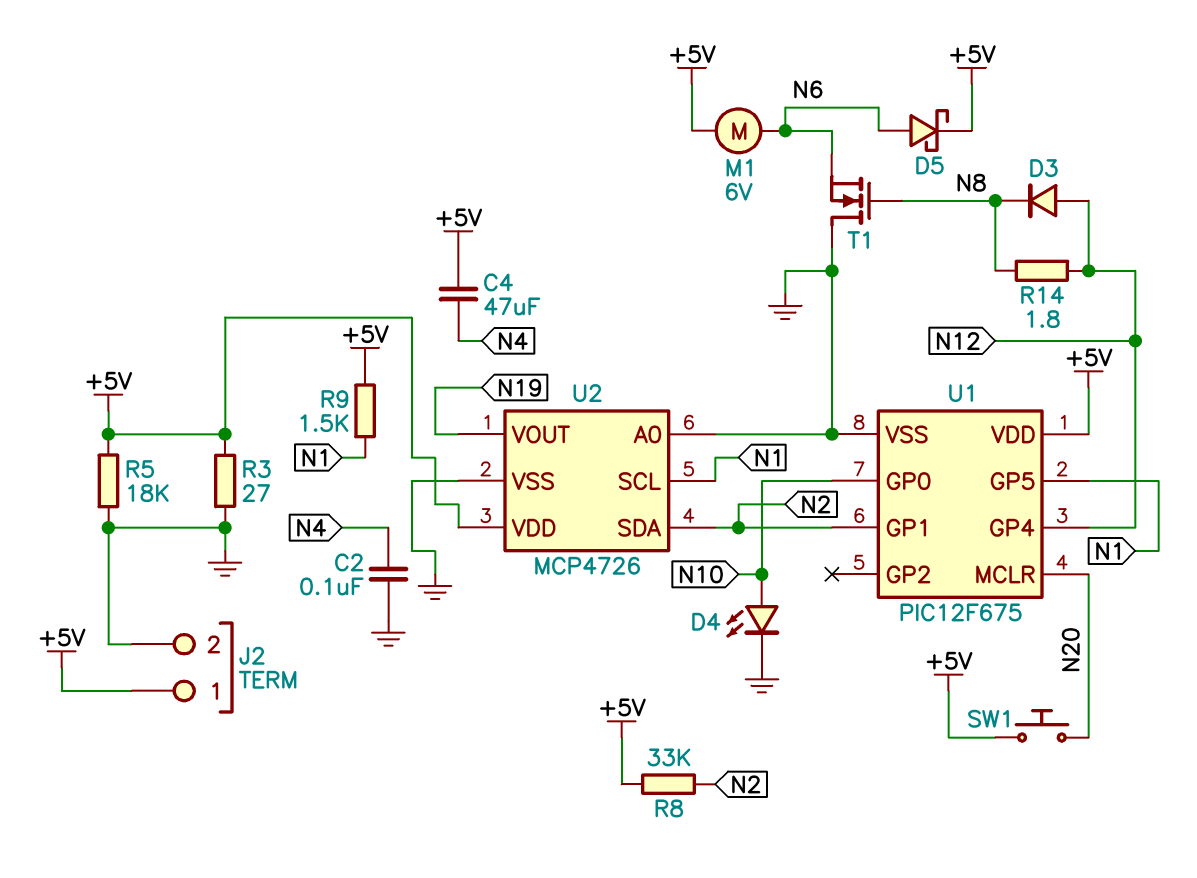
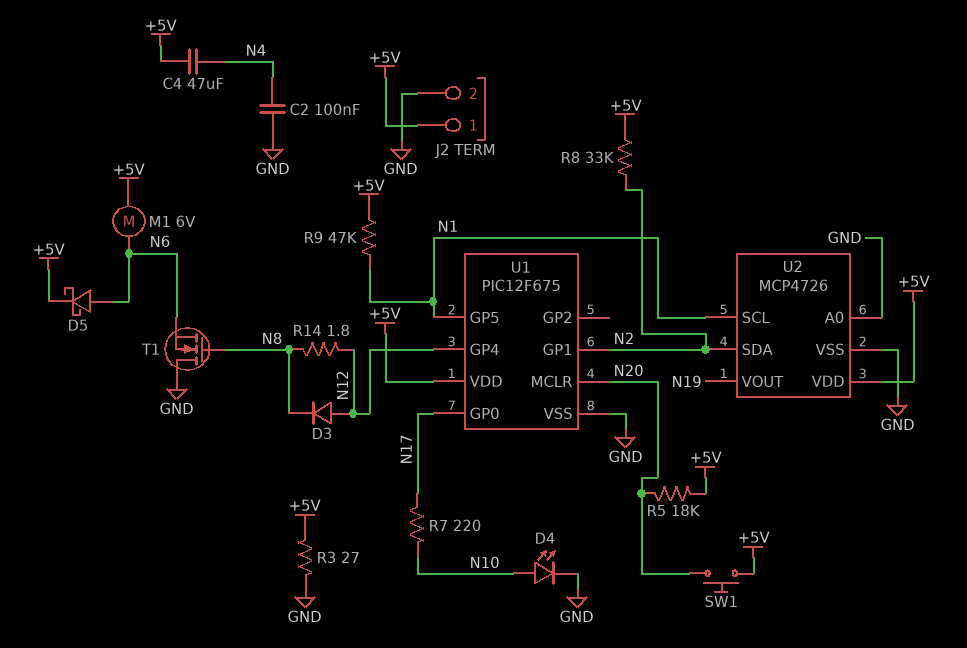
R5: 18k (+5V, GND) -> 18k (+5V, N20)
R7: none -> 220 (N10, N17)
R9: 1.5k (+5V, N1) -> 47k (+5V, N1)
U1 pin GP0: N10 -> N17

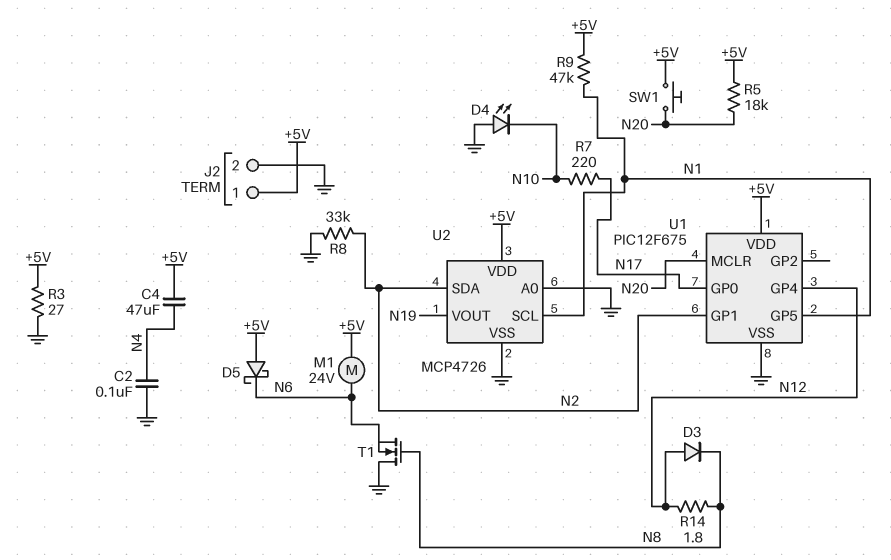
D4: LED (A N10, K GND) -> LED (A GND, K N10)
D5: schottky (A N6, K +5V) -> schottky (A +5V, K N6)
M1: motor 6V (+5V, N6) -> motor 24V (+5V, N6)
R8: 33k (+5V, N2) -> 33k (GND, N2)

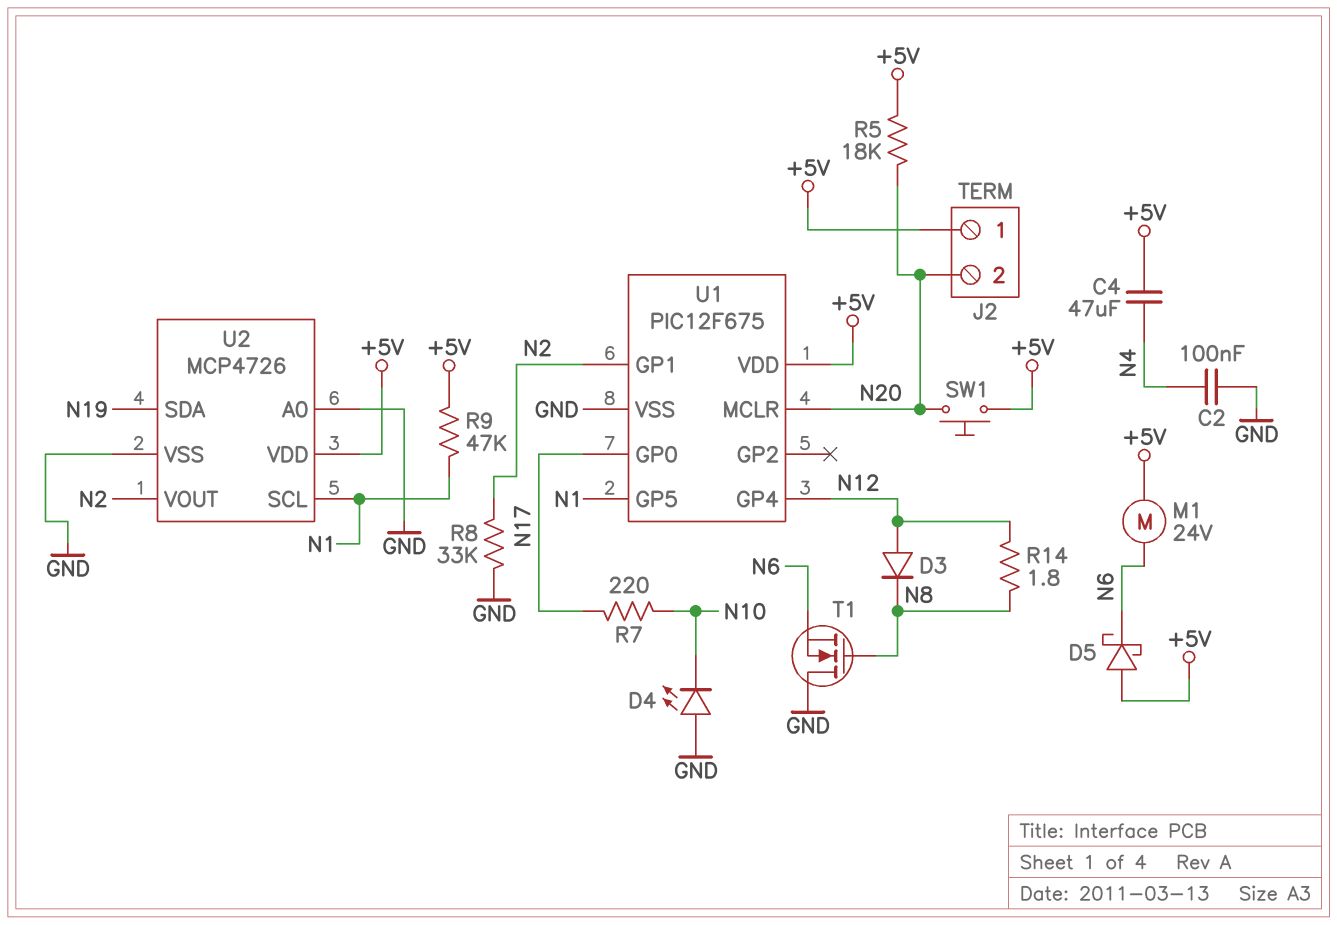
J2 pin 2: GND -> N20
R3: 27 (+5V, GND) -> none
U2 pin SDA: N2 -> N19
U2 pin VOUT: N19 -> N2

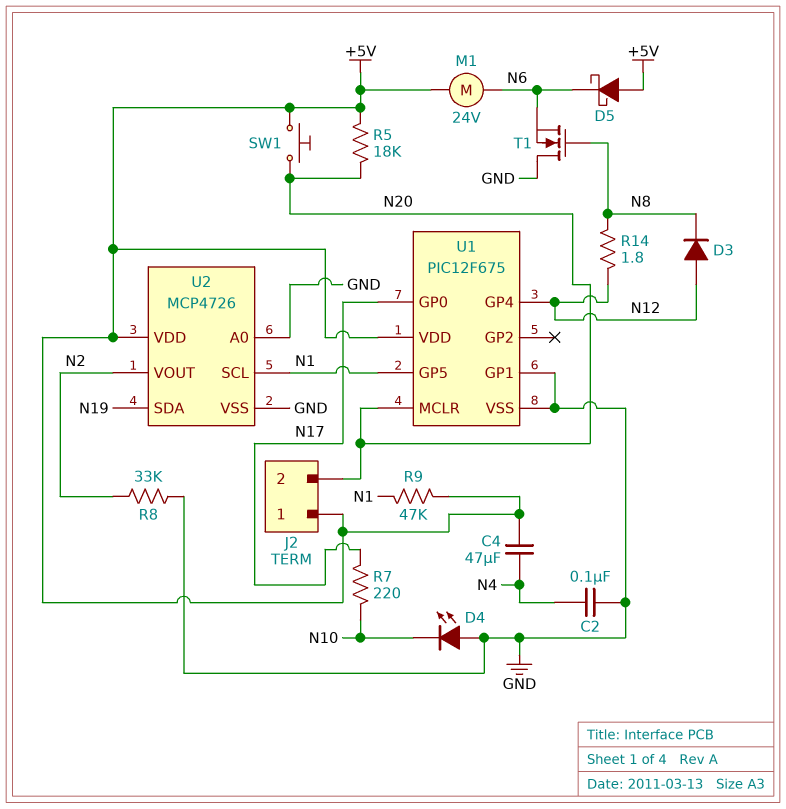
U1 pin GP1: N2 -> GND

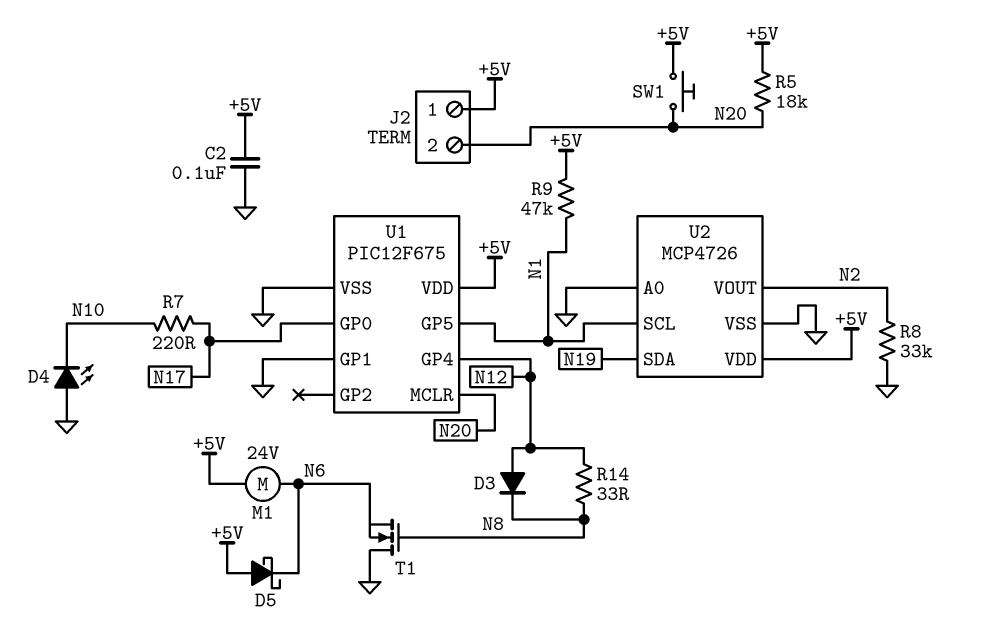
C2: 100nF (GND, N4) -> 100nF (+5V, GND)
C4: 47uF (+5V, N4) -> none
R14: 1.8 (N8, N12) -> 33 (N8, N12)

